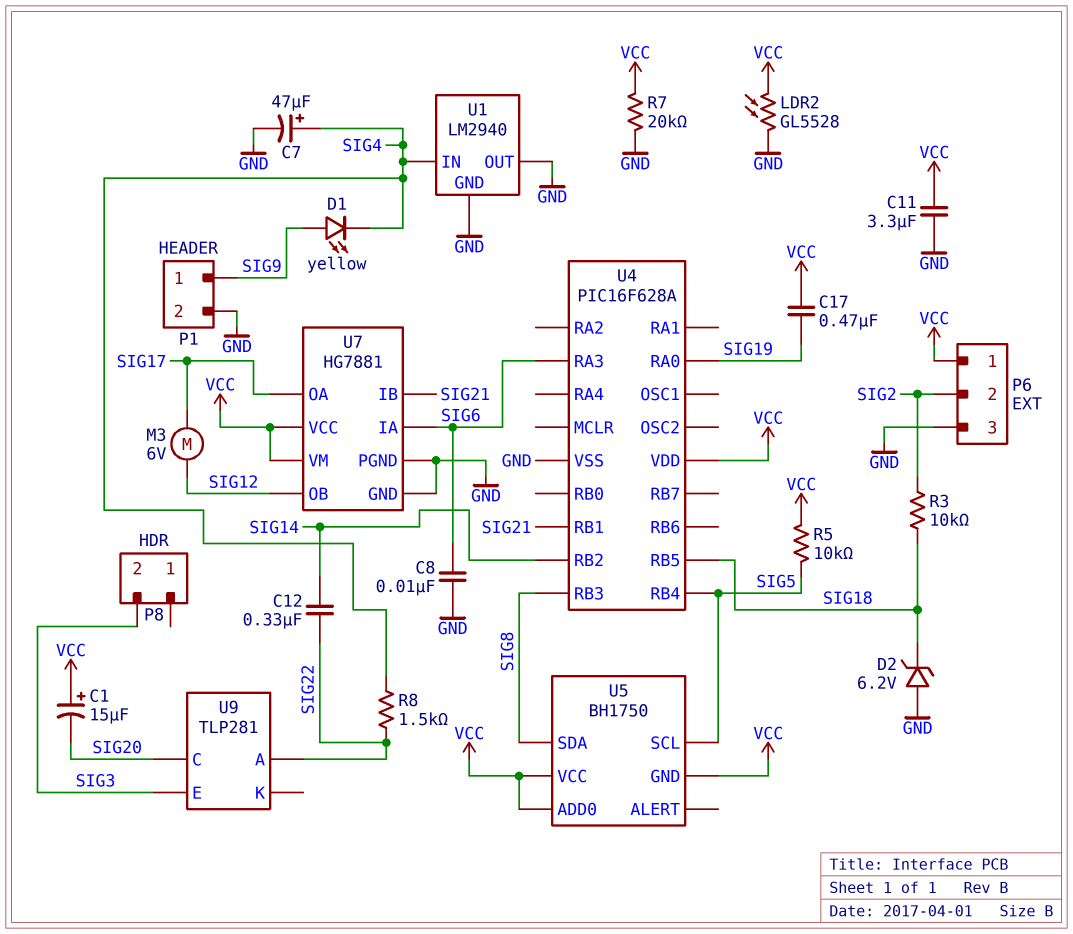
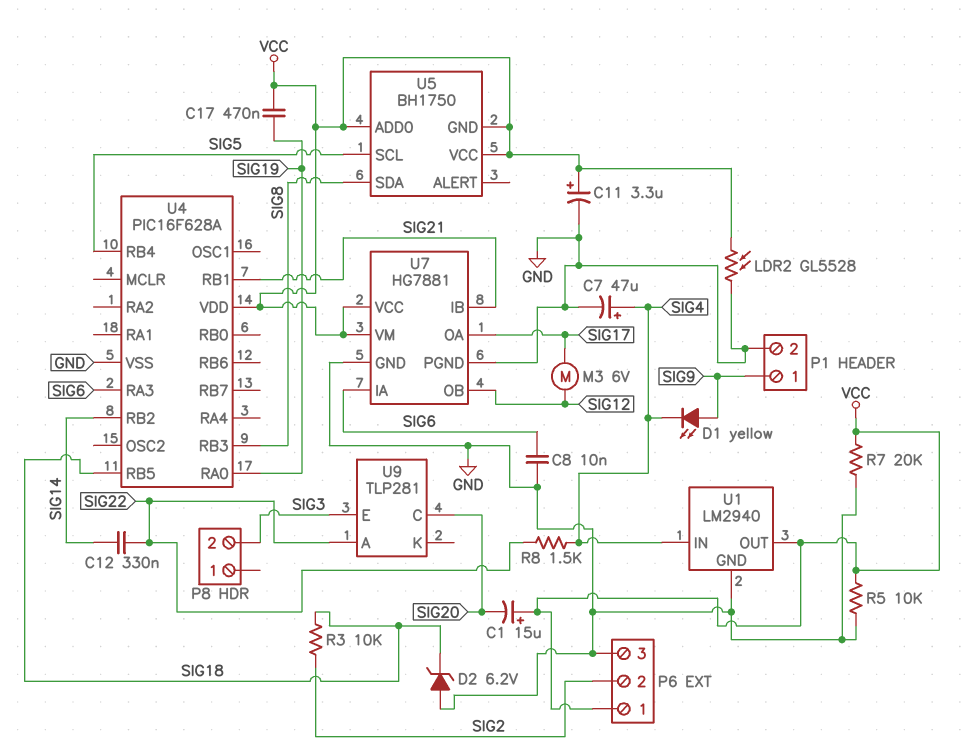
C11: 3.3uF (GND, VCC) -> 3.3uF (plus VCC, minus GND)
R5: 10k (SIG5, VCC) -> 10k (GND, VCC)
U1 pin OUT: GND -> VCC

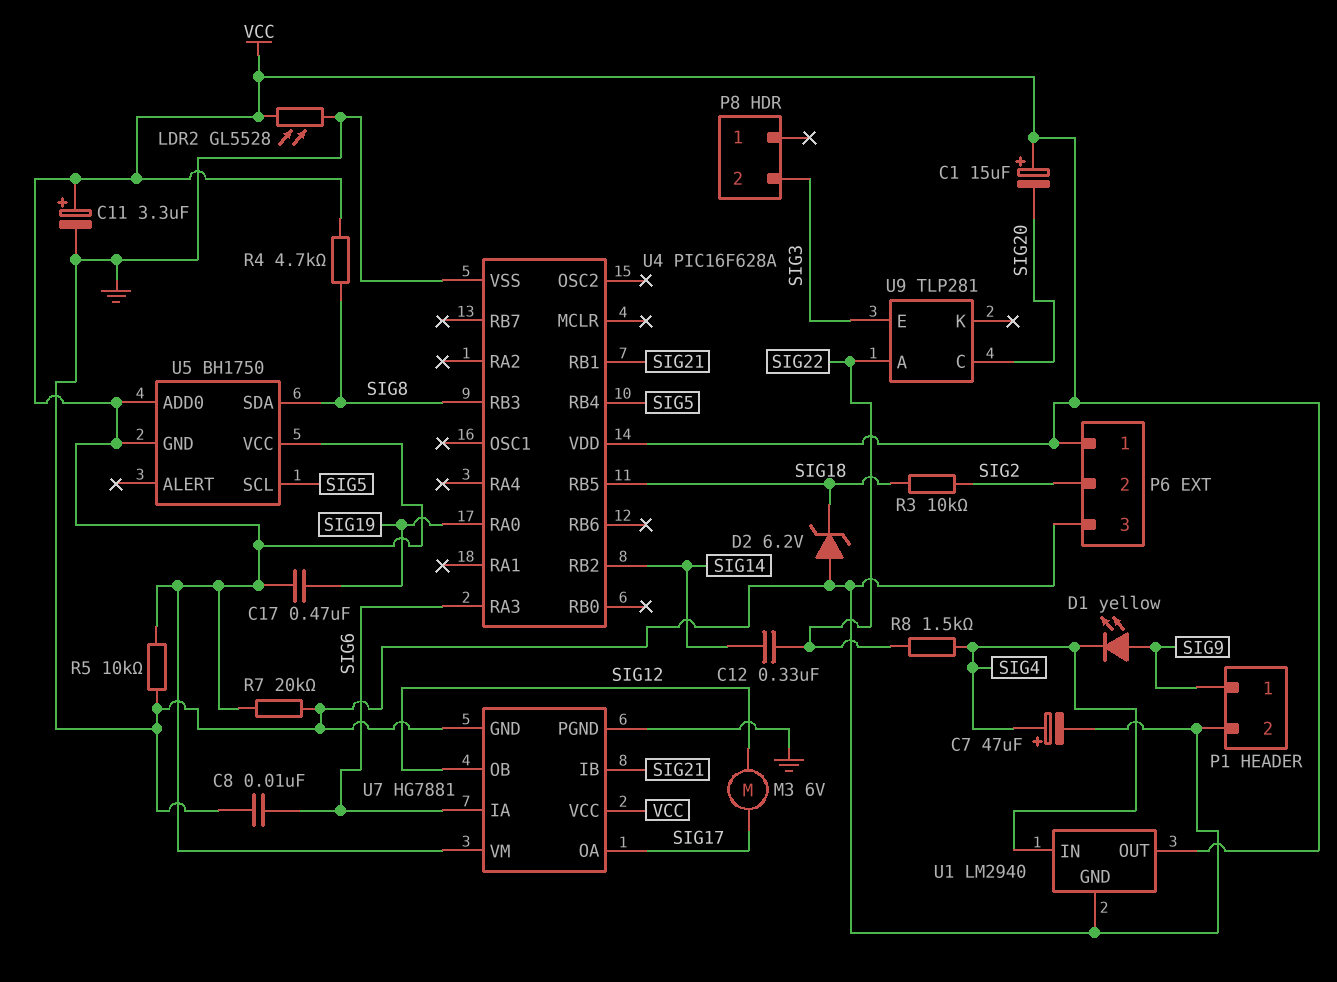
R4: none -> 4.7k (SIG8, VCC)

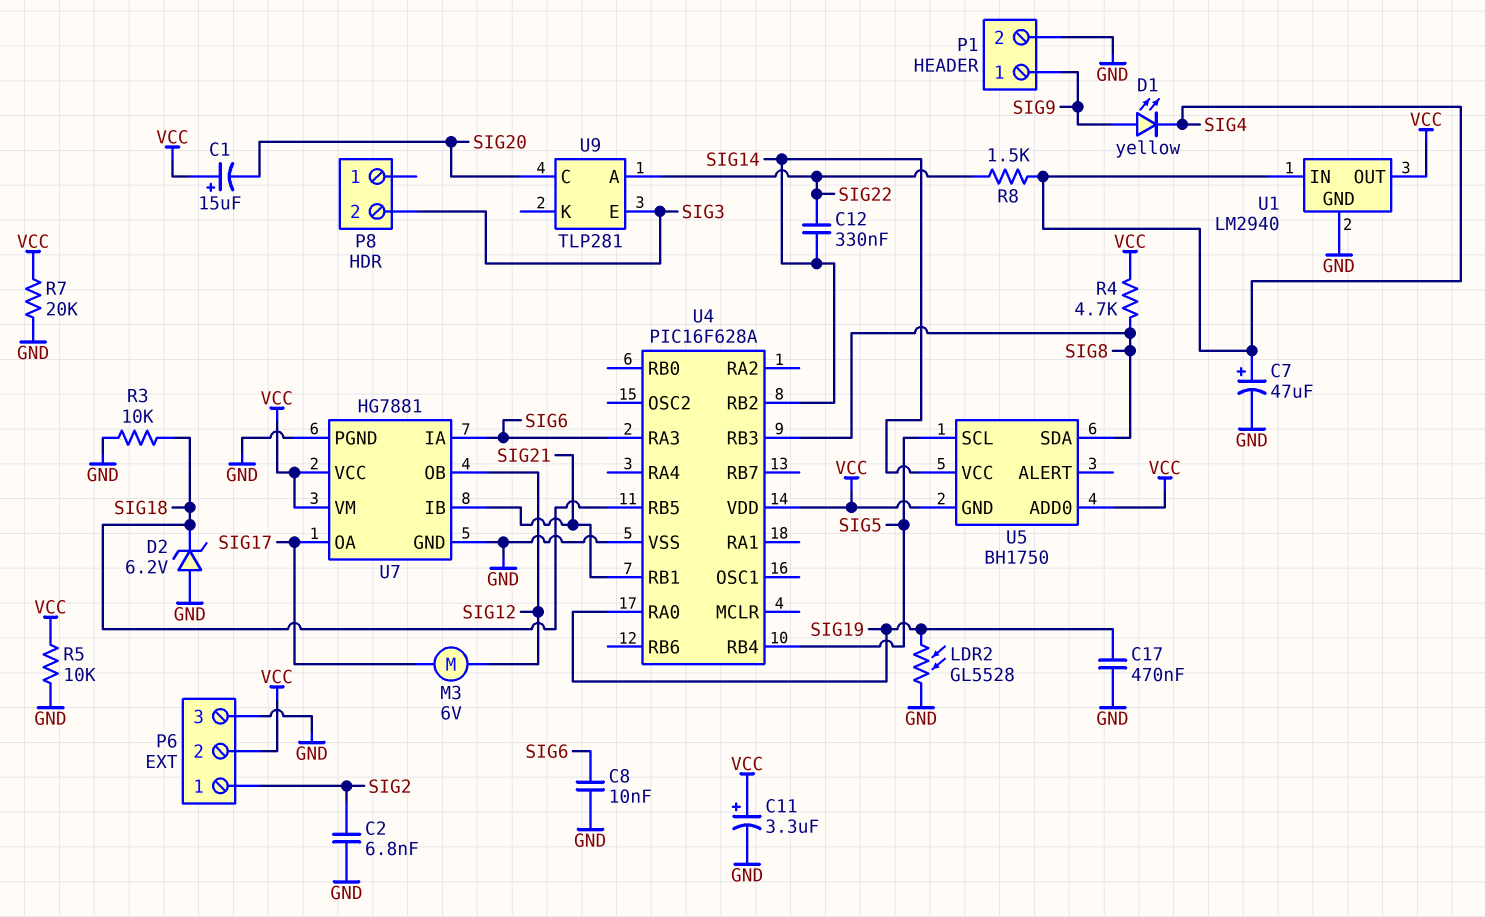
C2: none -> 6.8nF (GND, SIG2)
C17: 470nF (SIG19, VCC) -> 470nF (GND, SIG19)
LDR2: GL5528 (GND, VCC) -> GL5528 (GND, SIG19)
P6 pin 1: VCC -> SIG2
P6 pin 2: SIG2 -> VCC
R3: 10k (SIG2, SIG18) -> 10k (GND, SIG18)
U5 pin VCC: VCC -> SIG14

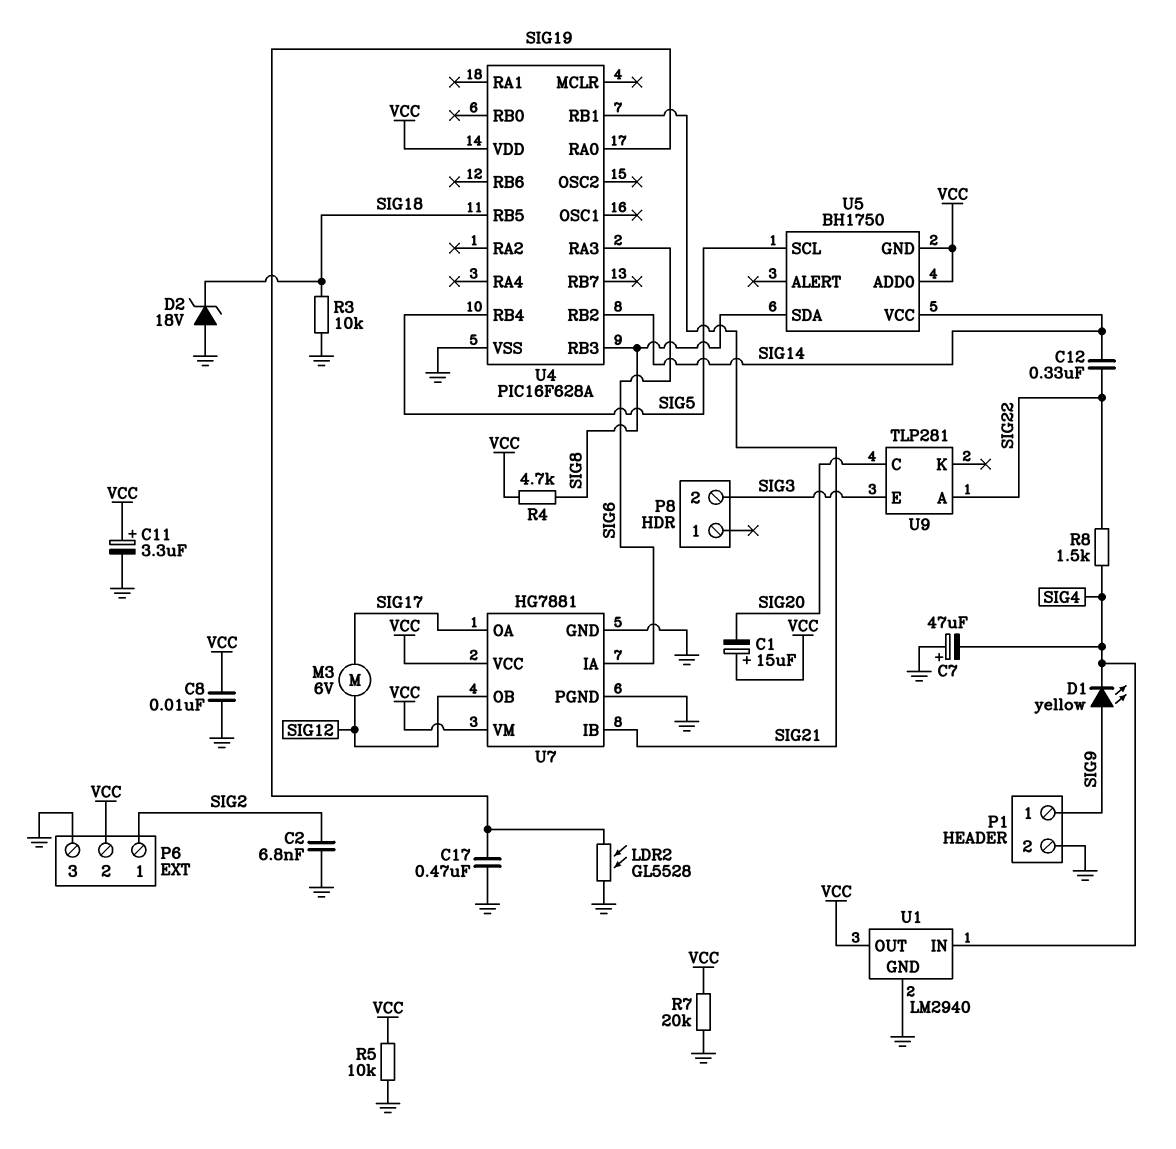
C7: 47uF (plus SIG4, minus GND) -> 47uF (plus GND, minus SIG4)
C8: 10nF (GND, SIG6) -> 10nF (GND, VCC)
D2: zener 6.2V (A GND, K SIG18) -> zener 18V (A GND, K SIG18)

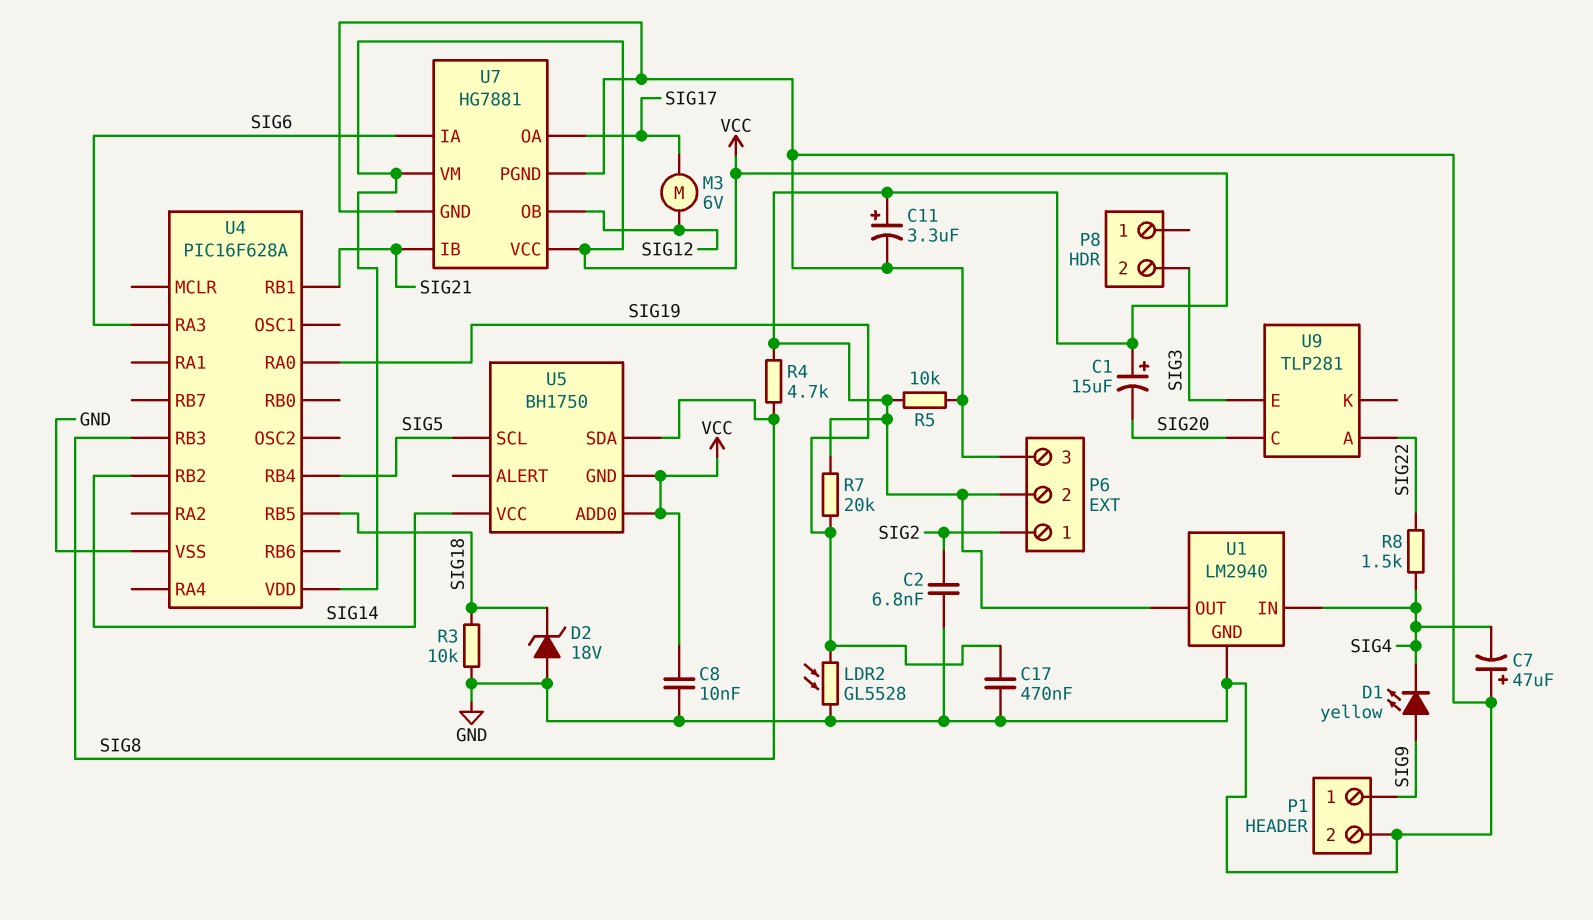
C12: 330nF (SIG14, SIG22) -> none
R7: 20k (GND, VCC) -> 20k (SIG19, VCC)

